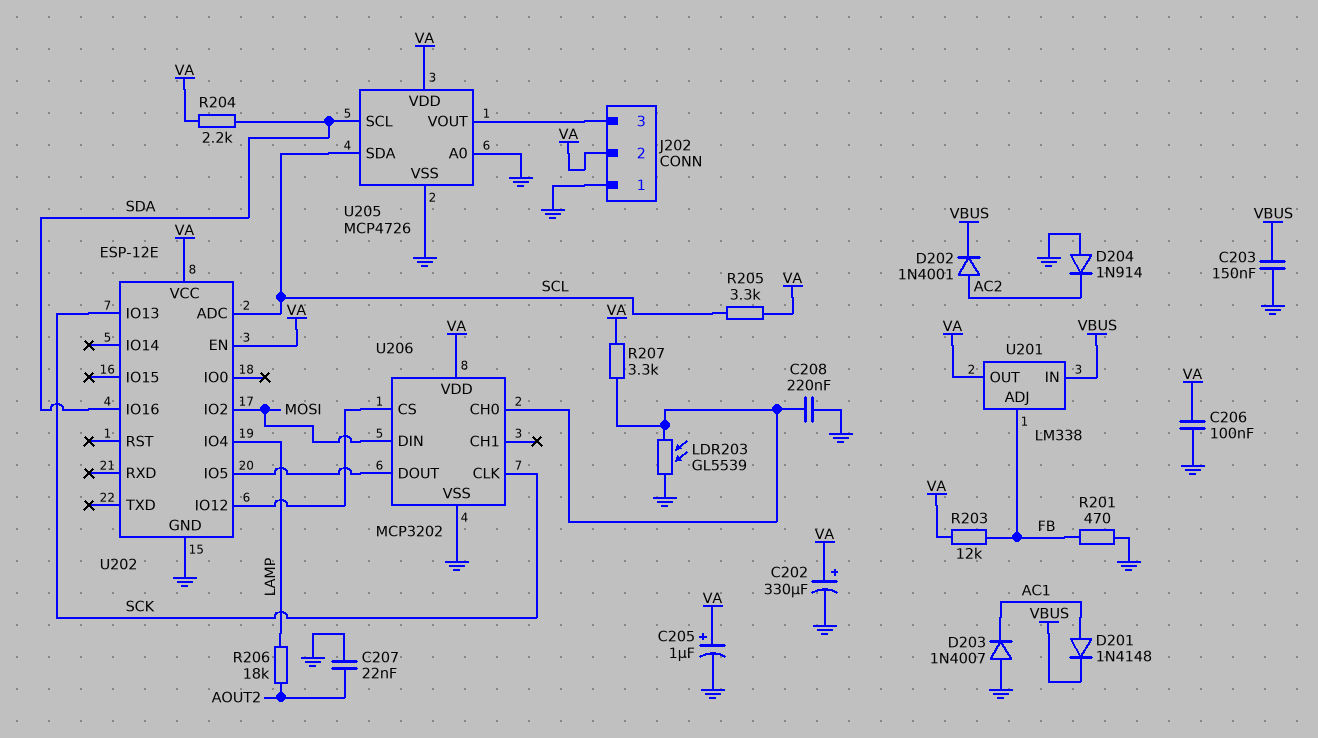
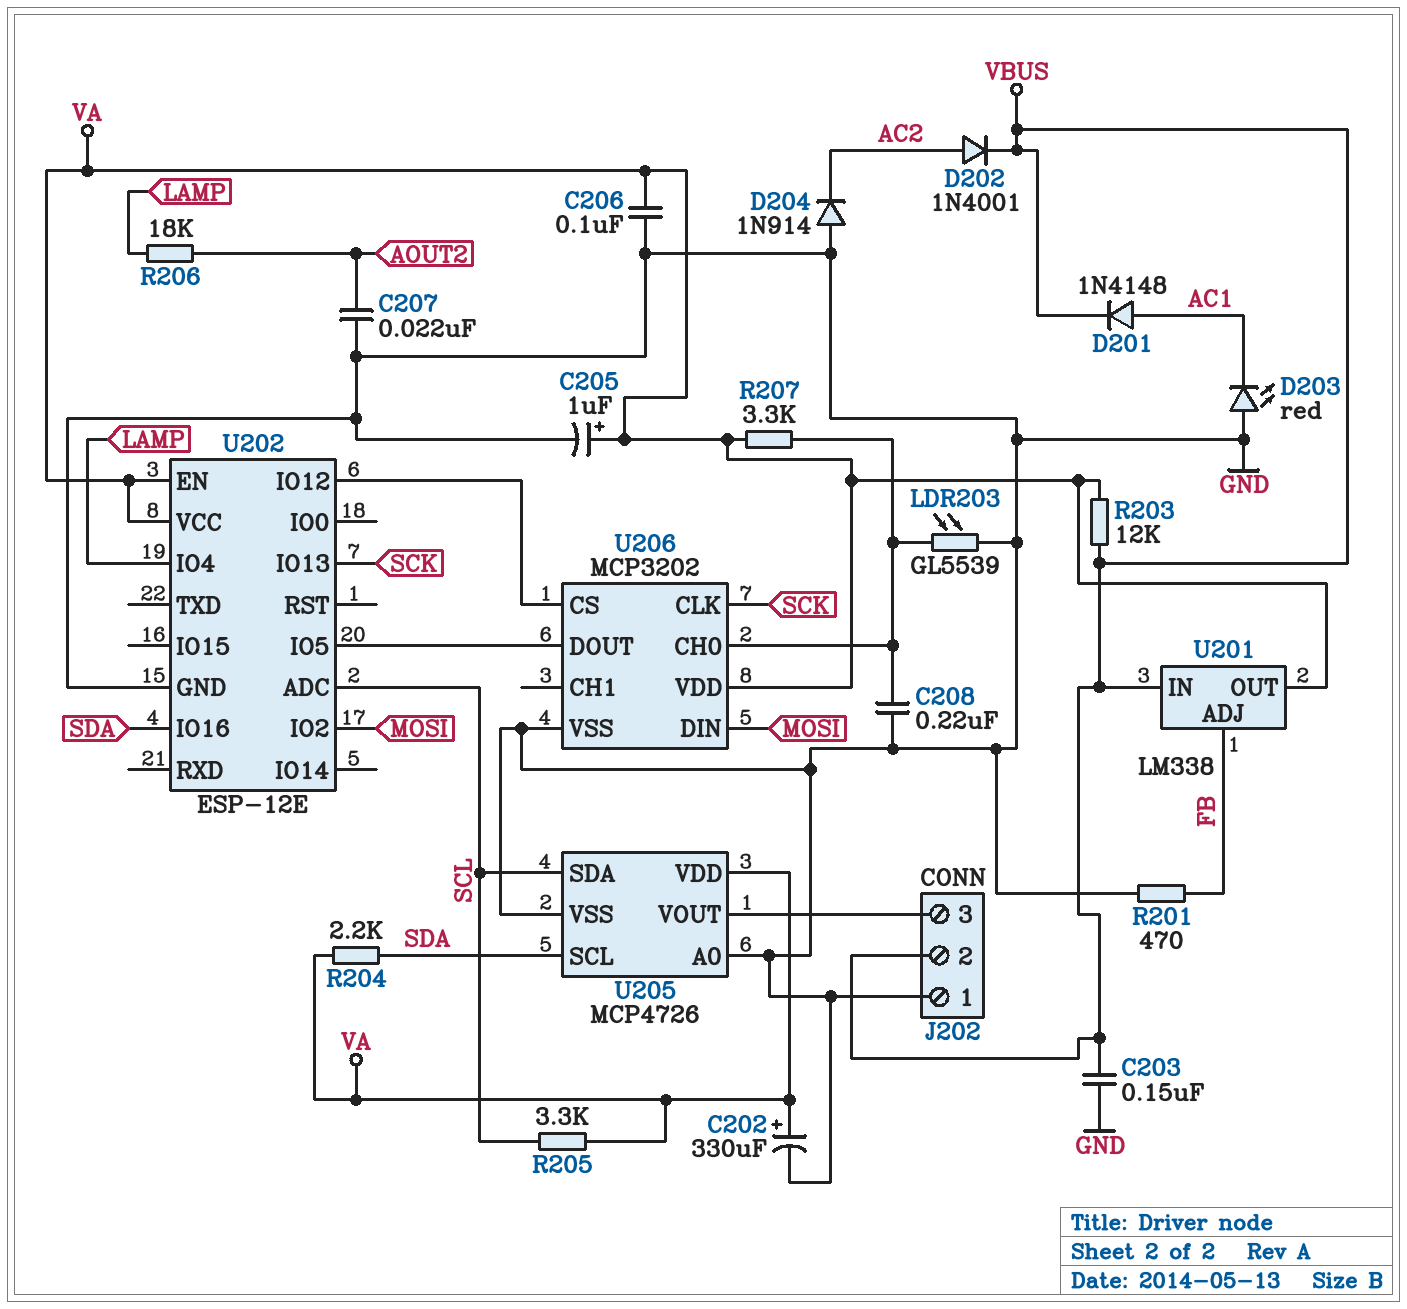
D203: diode 1N4007 (A GND, K AC1) -> LED red (A GND, K AC1)
J202 pin 2: VA -> VBUS
R203: 12k (FB, VA) -> 12k (VA, VBUS)

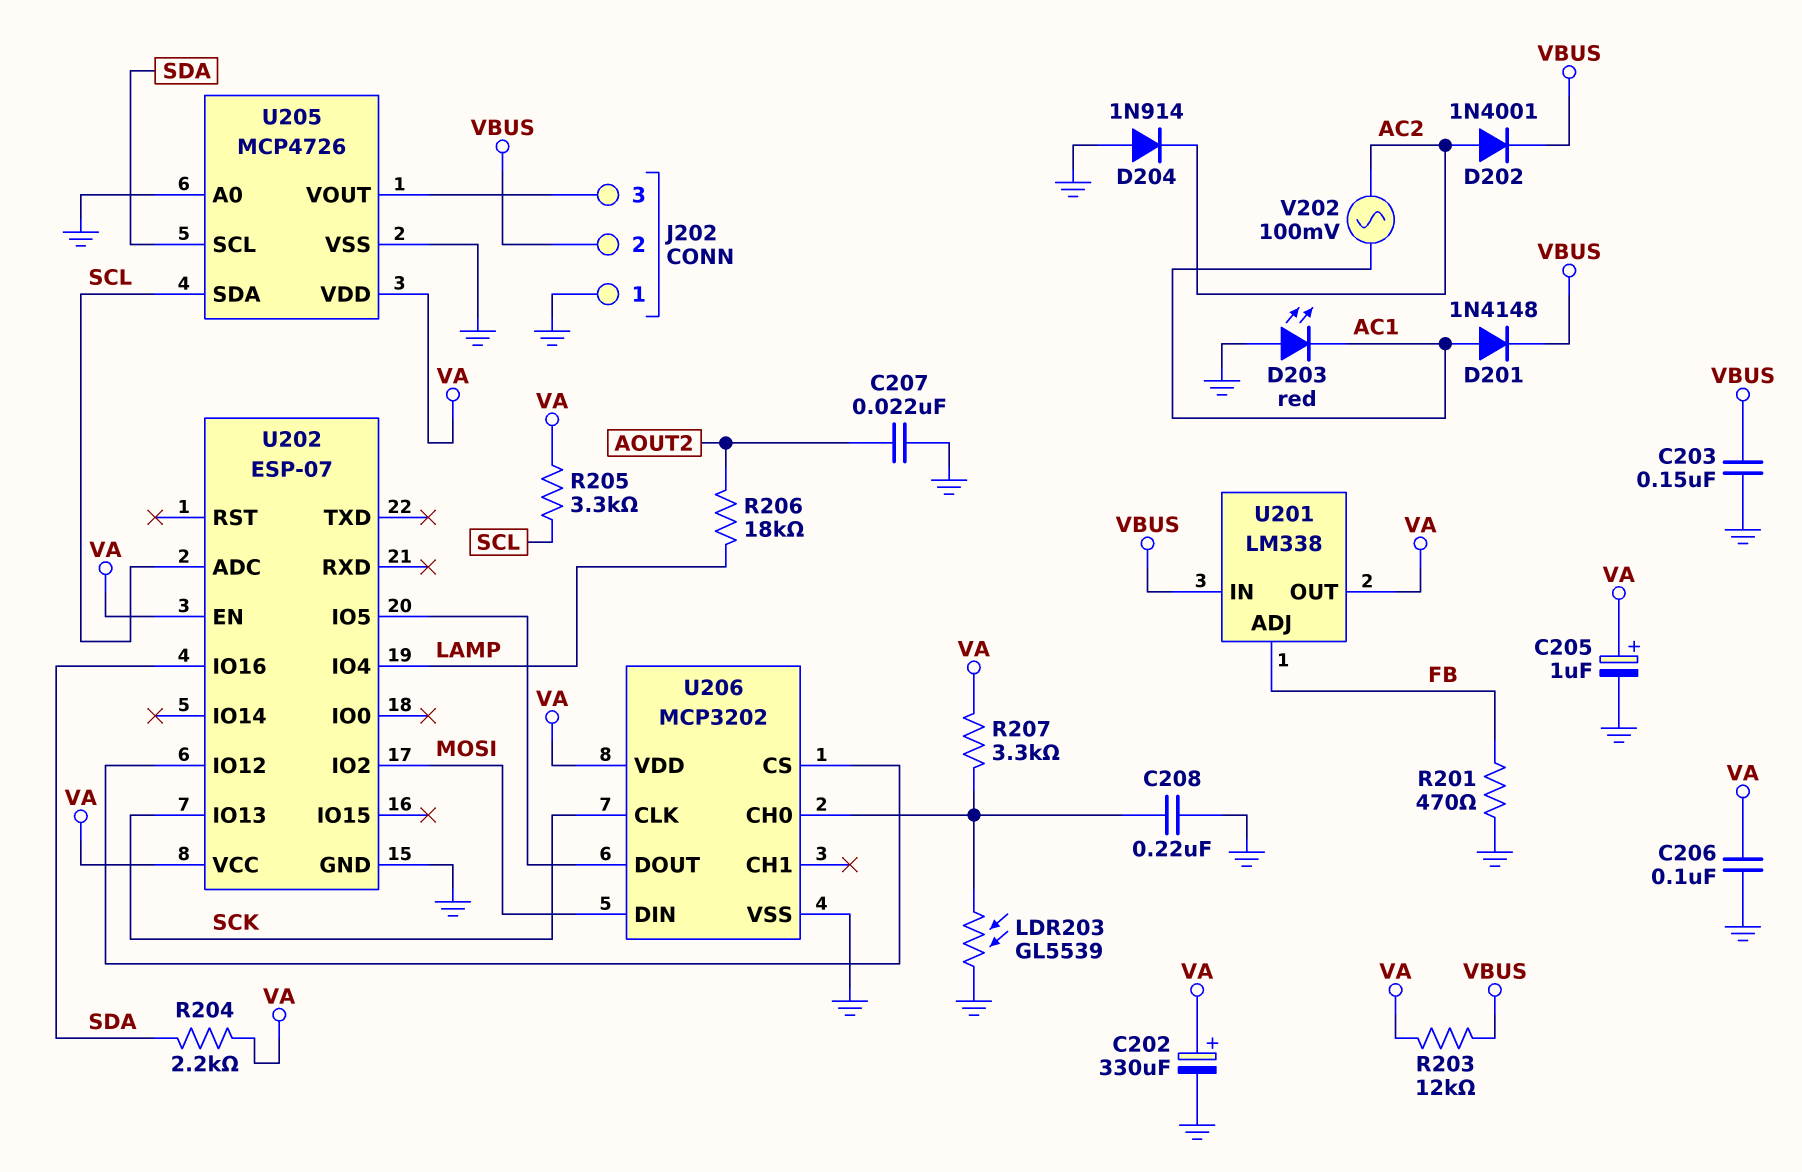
U202: ESP-12E -> ESP-07
V202: none -> AC 100mV (AC1, AC2)

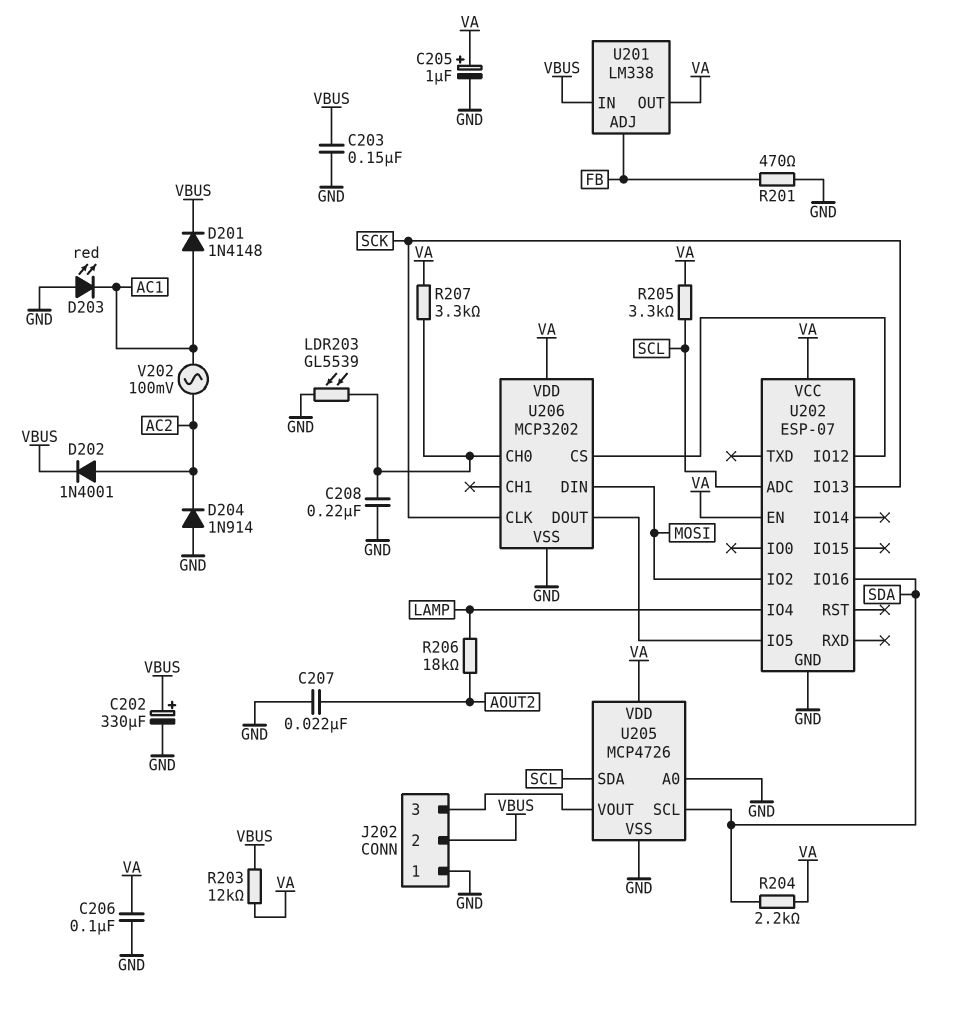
C202: 330uF (plus VA, minus GND) -> 330uF (plus VBUS, minus GND)

